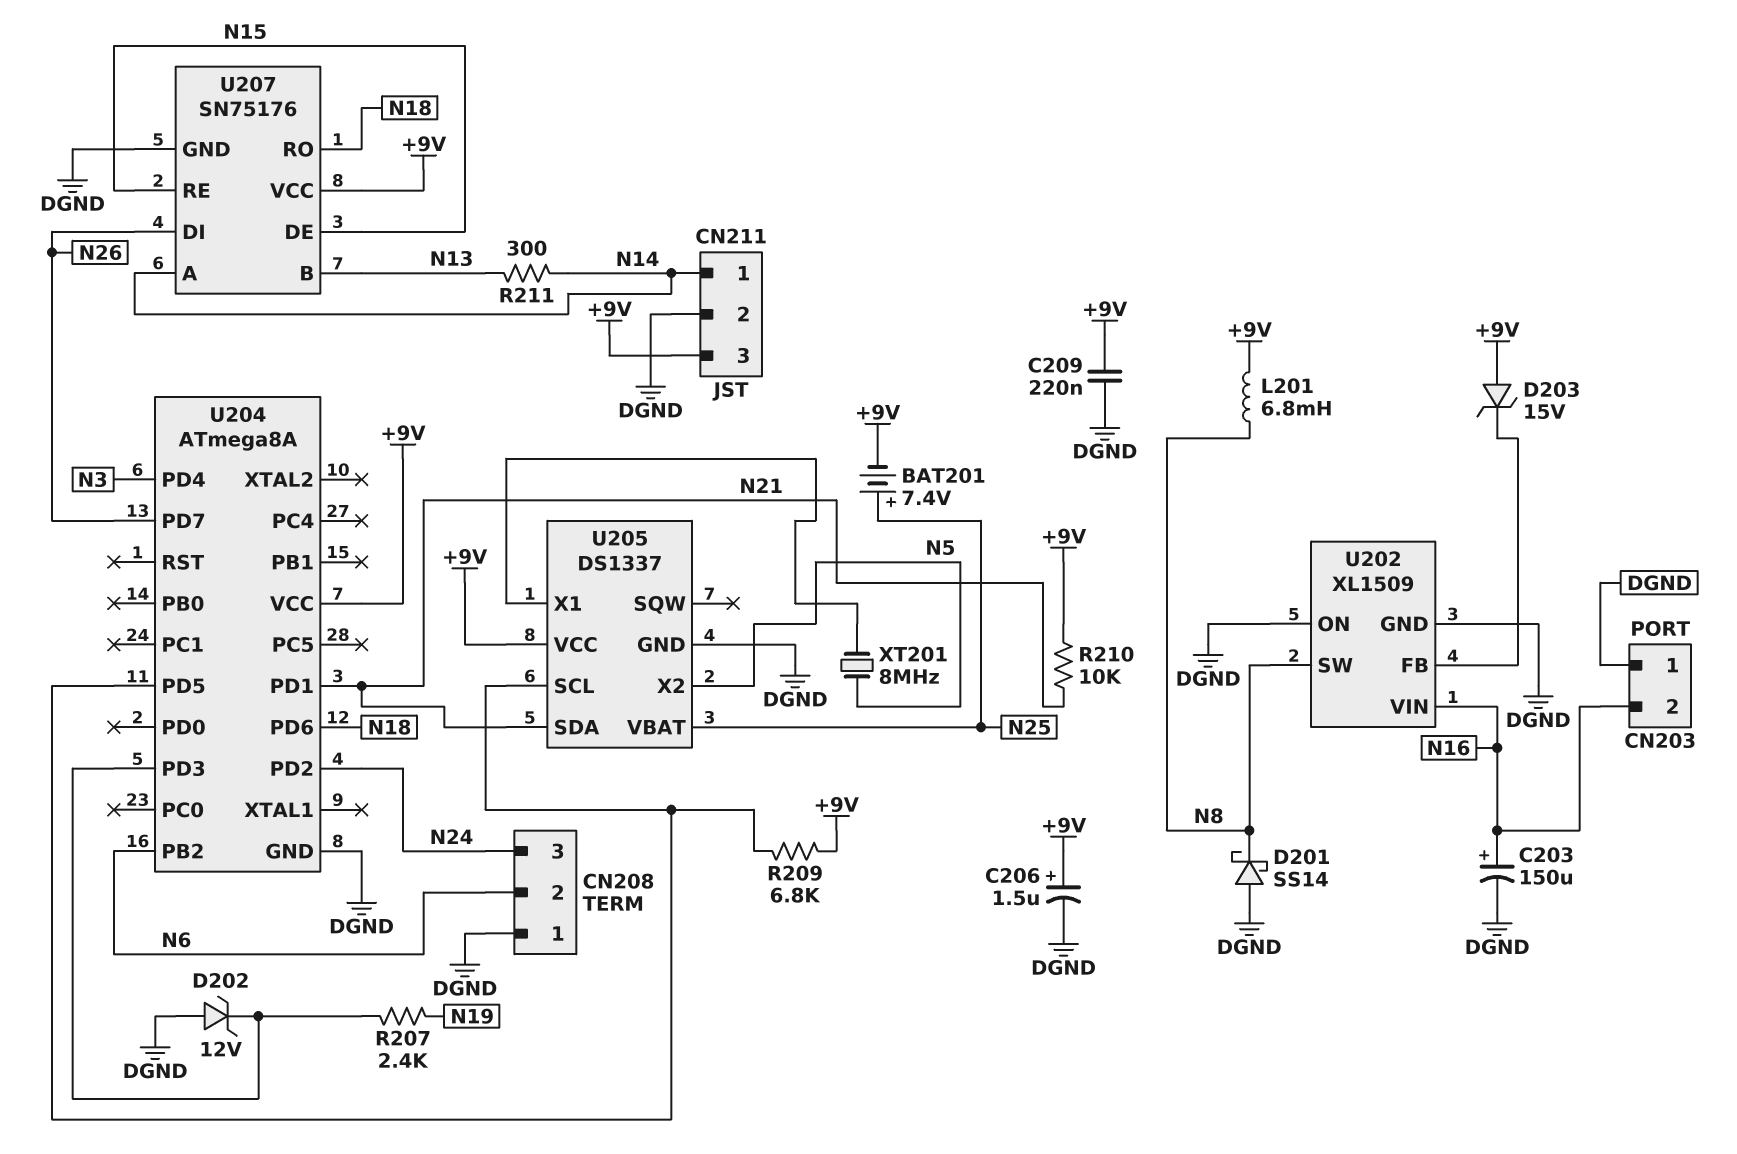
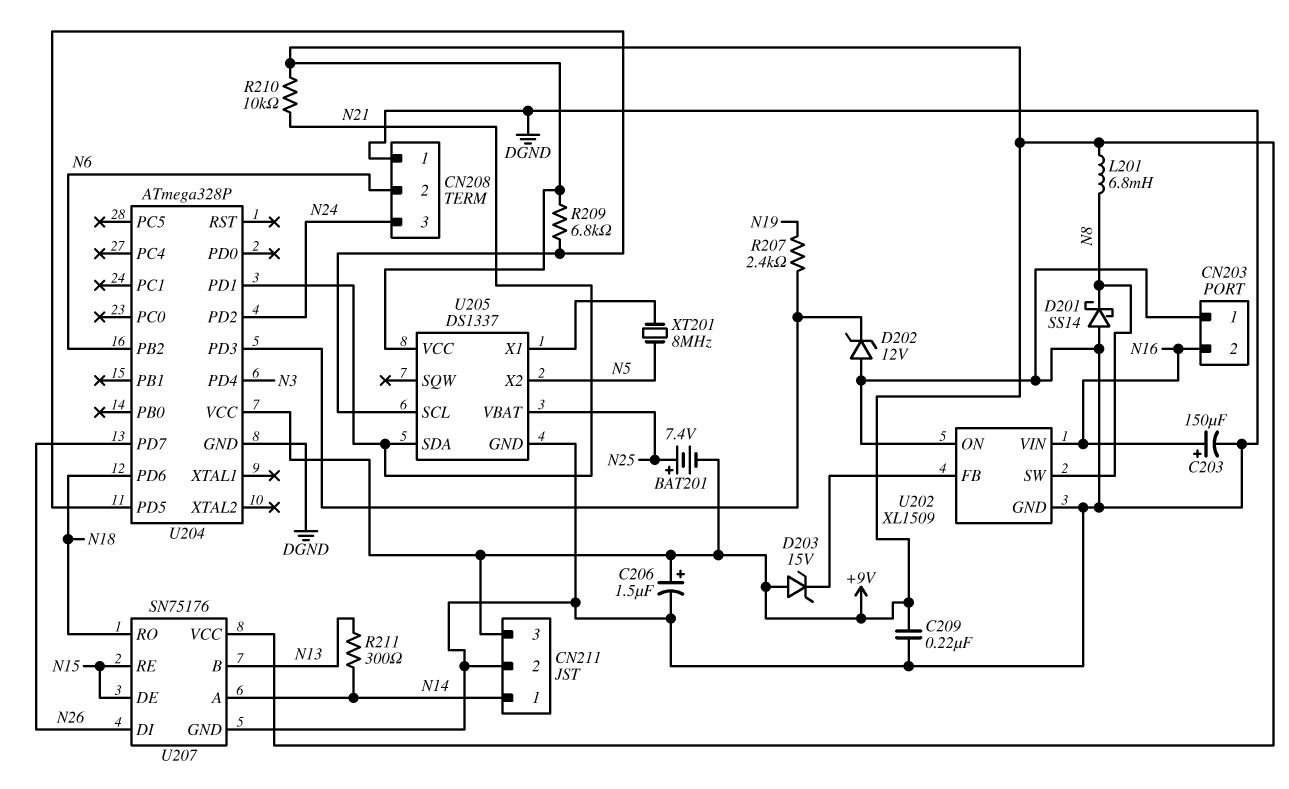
U204: ATmega8A -> ATmega328P

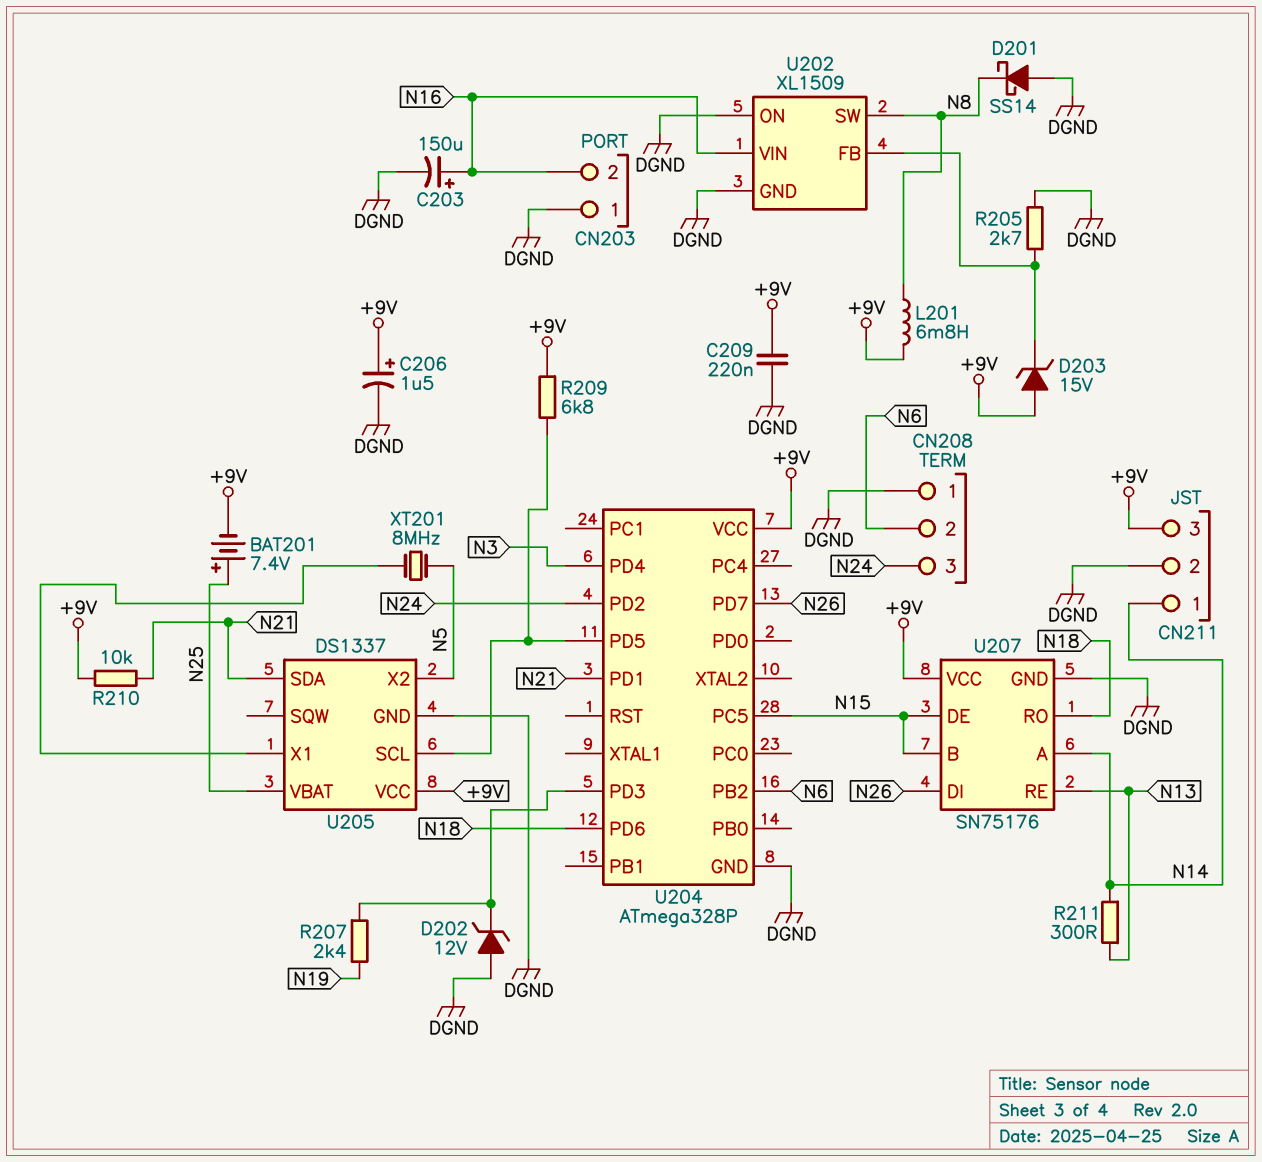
R205: none -> 2.7k (DGND, U202/FB)
U204 pin PC5: none -> N15
U207 pin B: N13 -> N15
U207 pin RE: N15 -> N13

